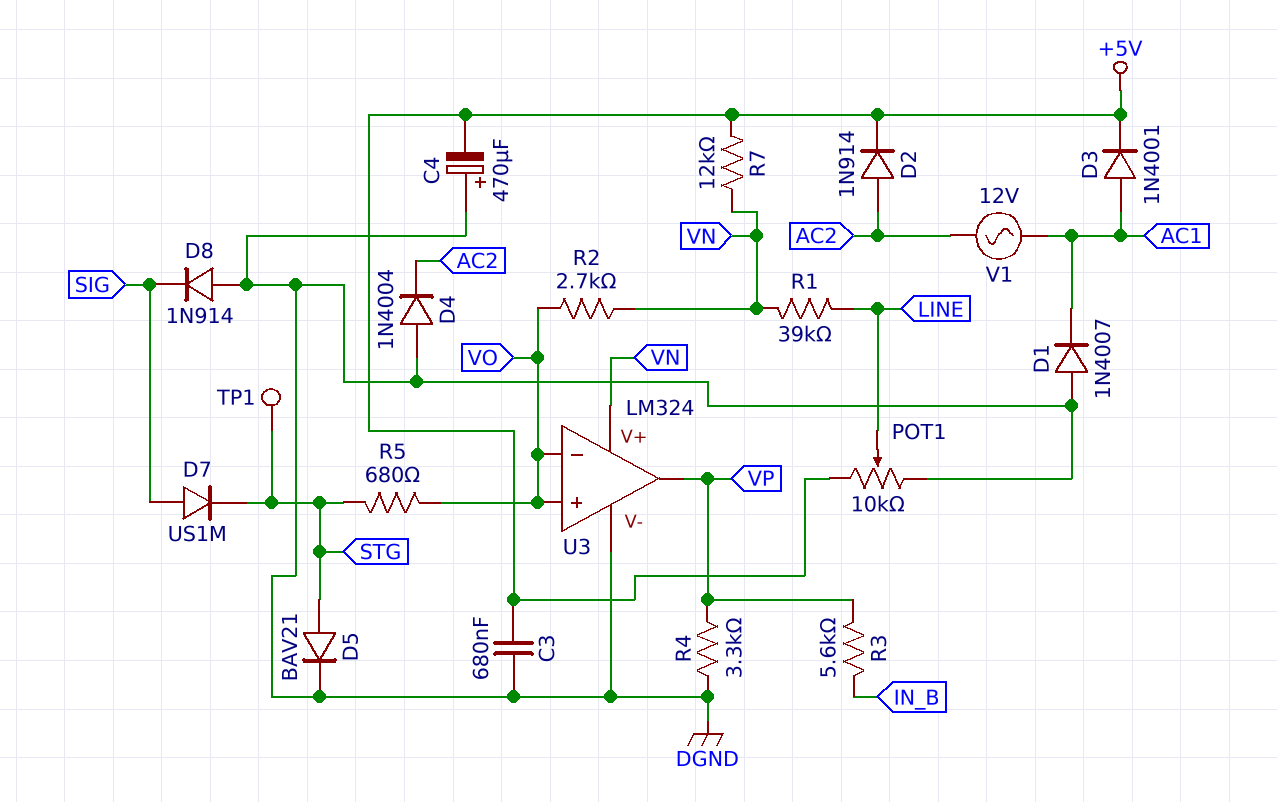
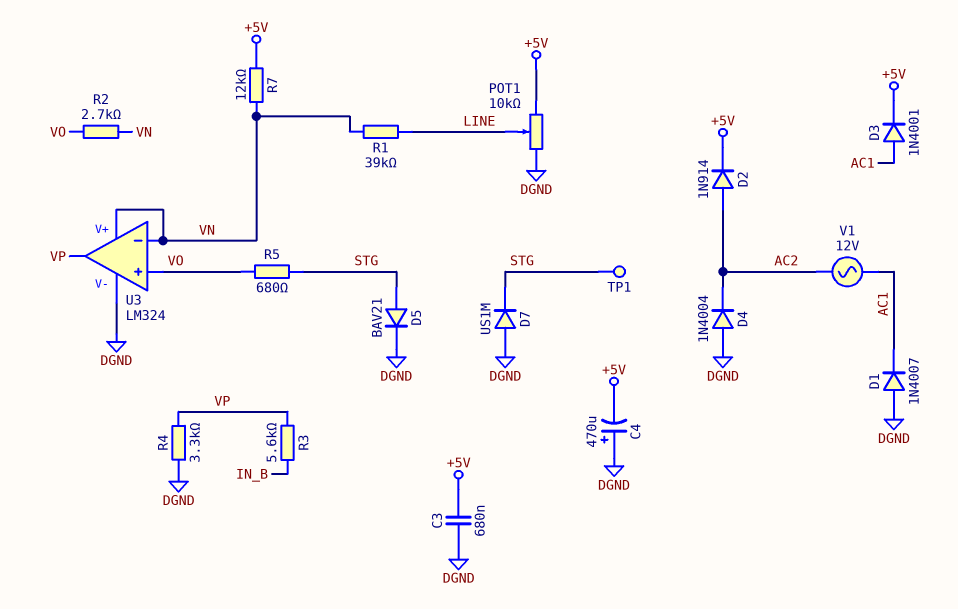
D7: diode US1M (A SIG, K STG) -> diode US1M (A DGND, K STG)
D8: diode 1N914 (A DGND, K SIG) -> none
U3 pin in-: VO -> VN

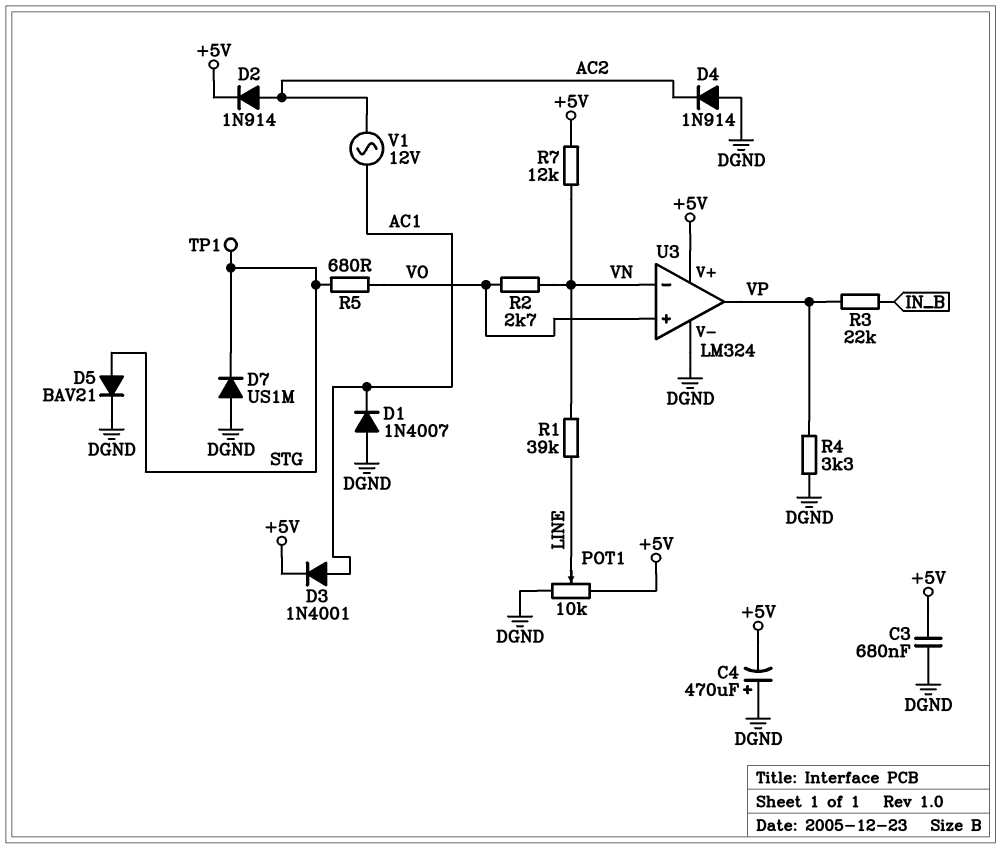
D4: diode 1N4004 (A DGND, K AC2) -> diode 1N914 (A DGND, K AC2)
R3: 5.6k (IN_B, VP) -> 22k (IN_B, VP)
U3 pin V+: VN -> +5V

